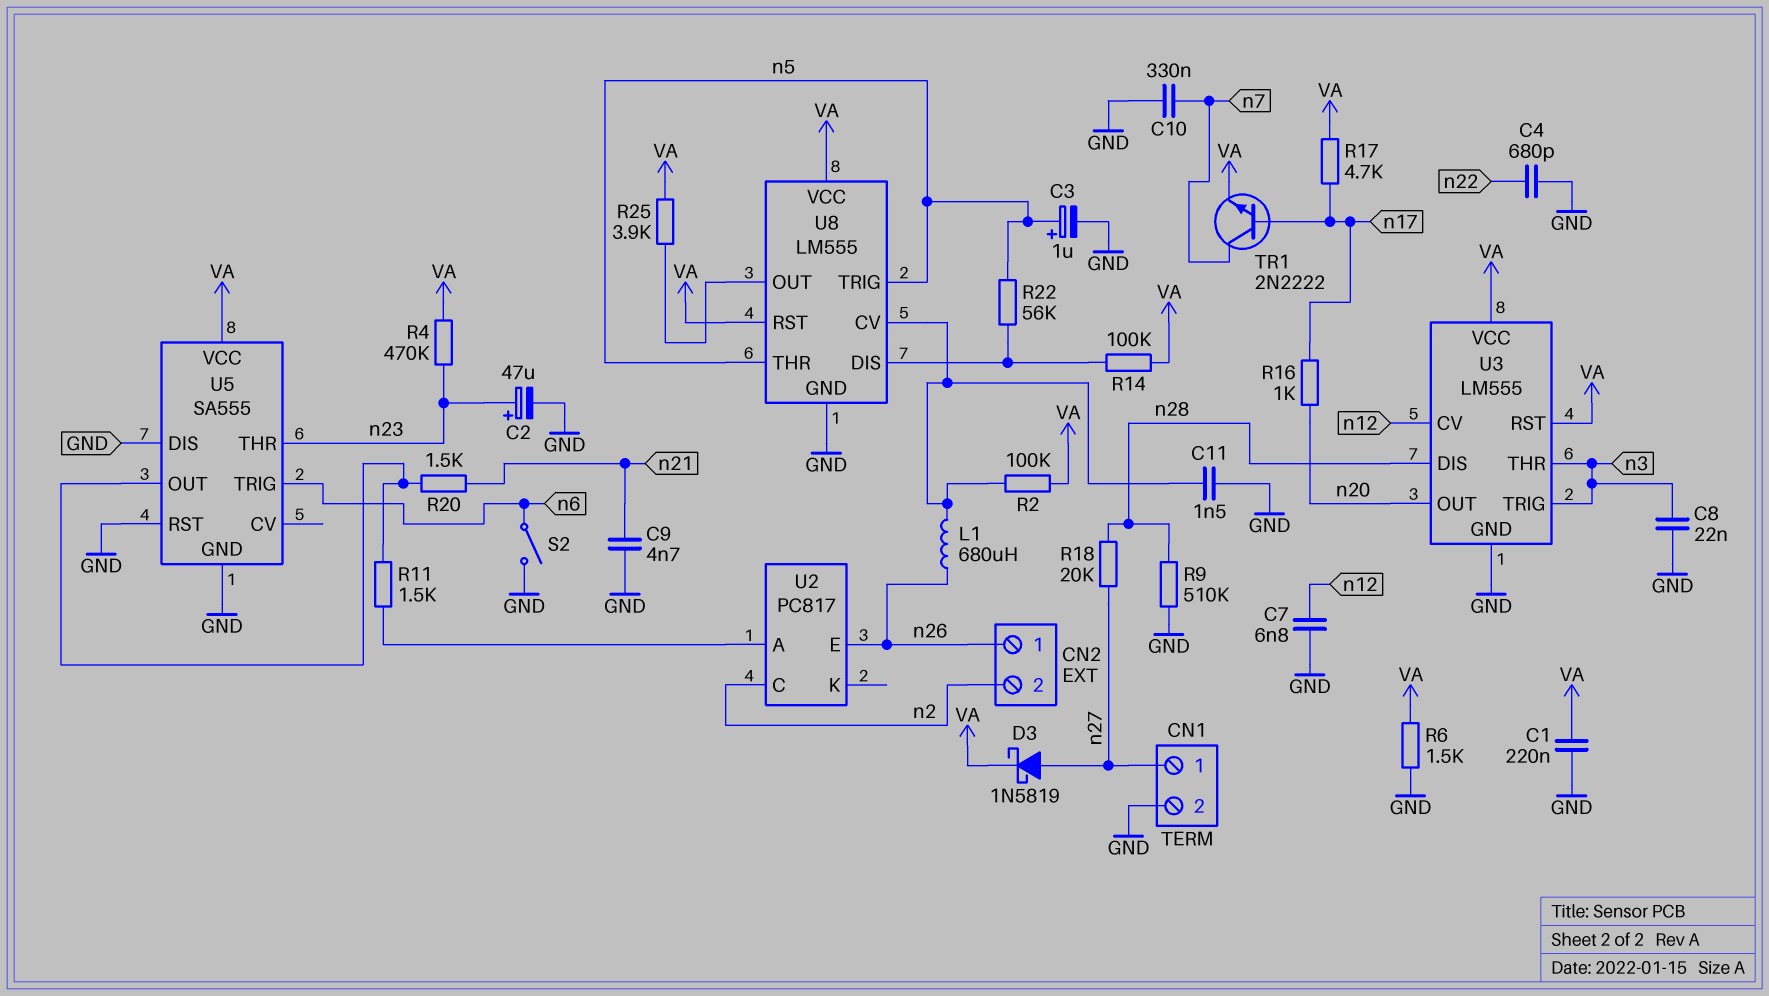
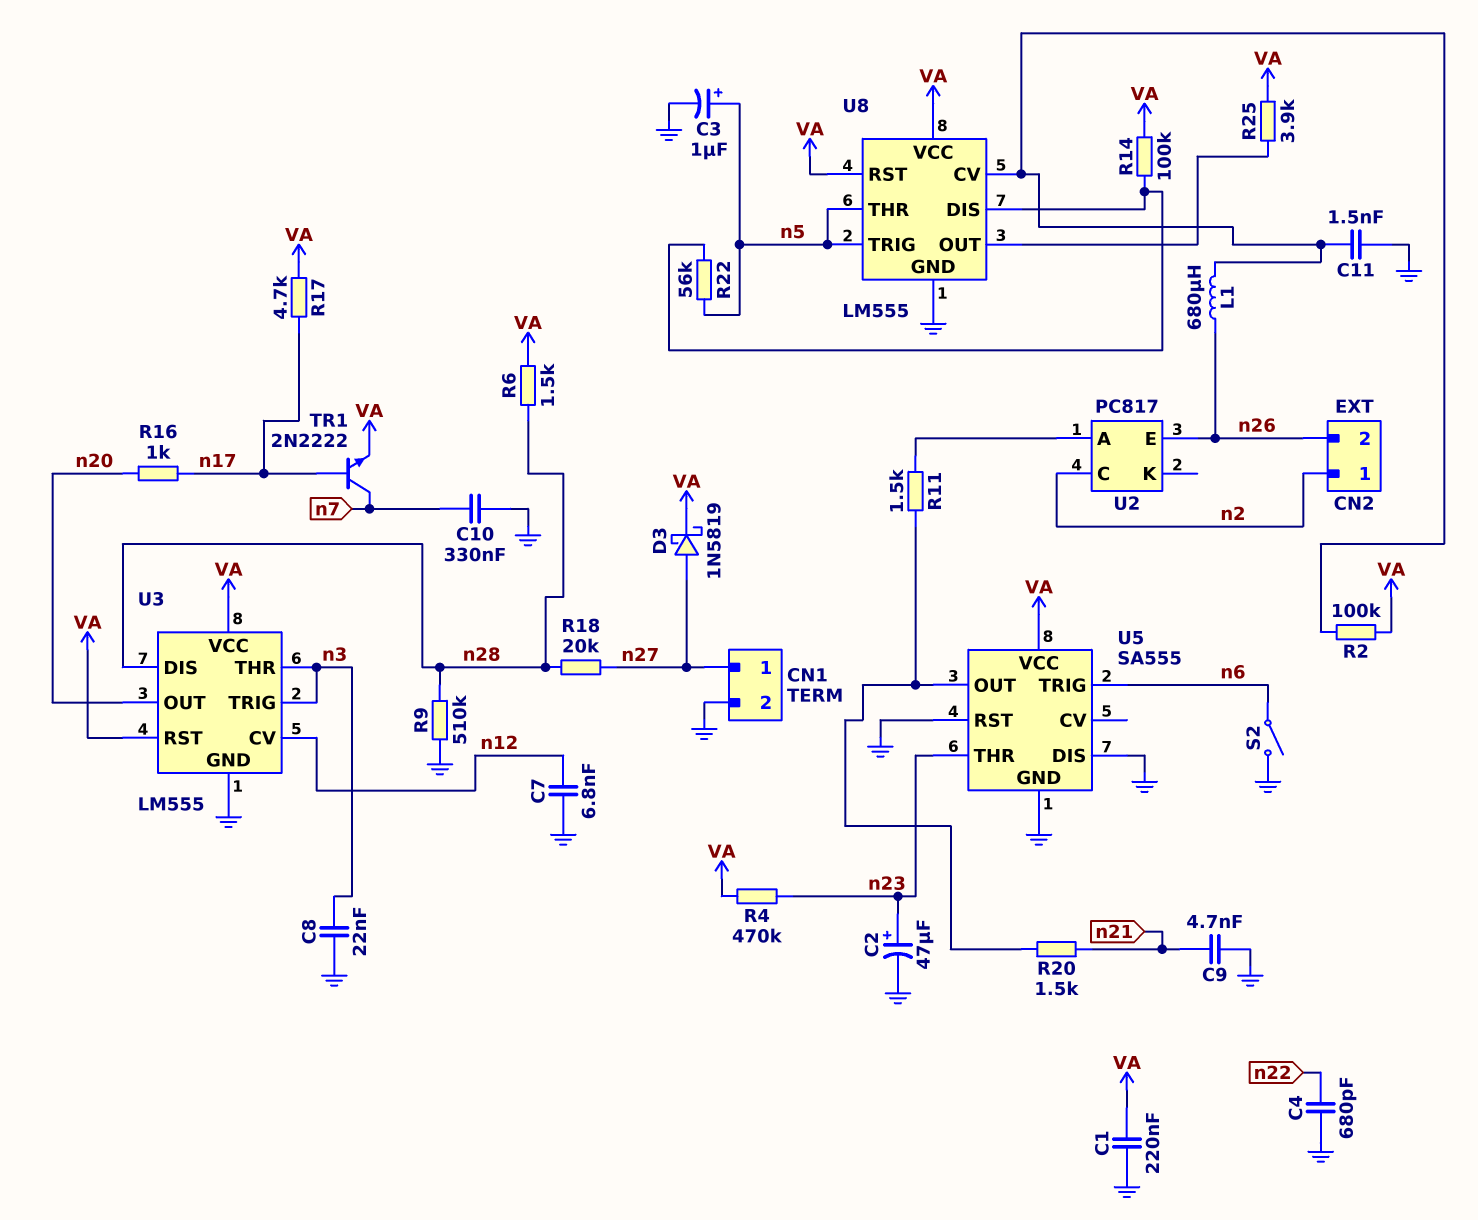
CN2 pin 1: n26 -> n2
CN2 pin 2: n2 -> n26
R6: 1.5k (GND, VA) -> 1.5k (VA, n28)

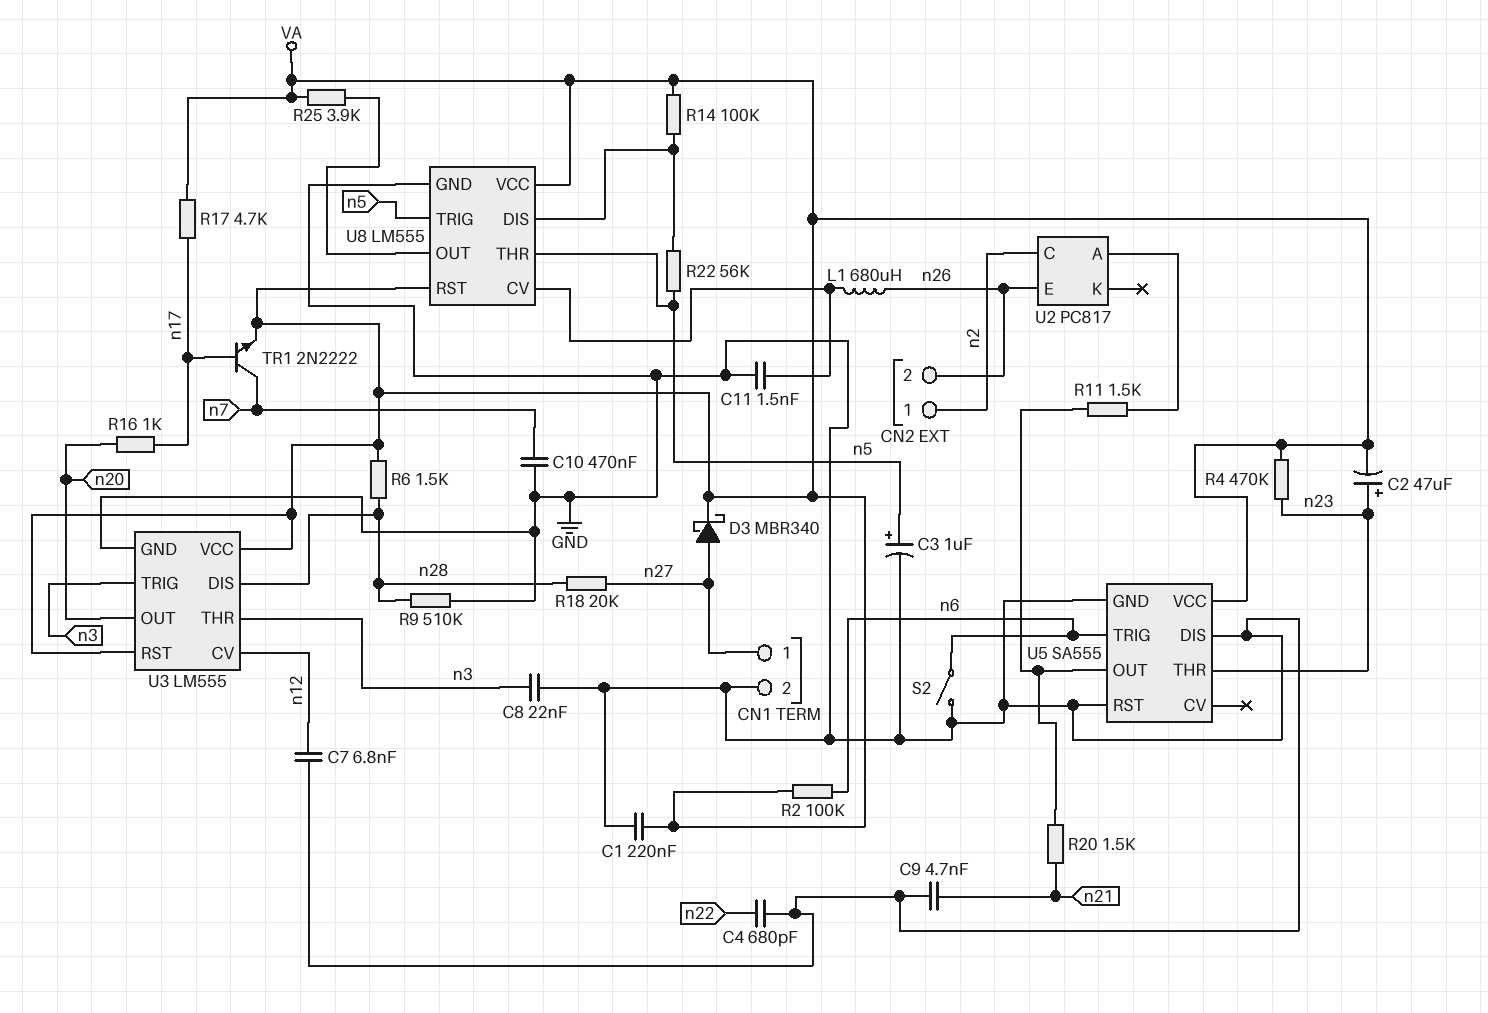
C2: 47uF (plus n23, minus GND) -> 47uF (plus n23, minus VA)
C10: 330nF (GND, n7) -> 470nF (GND, n7)
D3: schottky 1N5819 (A n27, K VA) -> schottky MBR340 (A n27, K VA)
R2: 100k (U8/CV, VA) -> 100k (VA, n6)

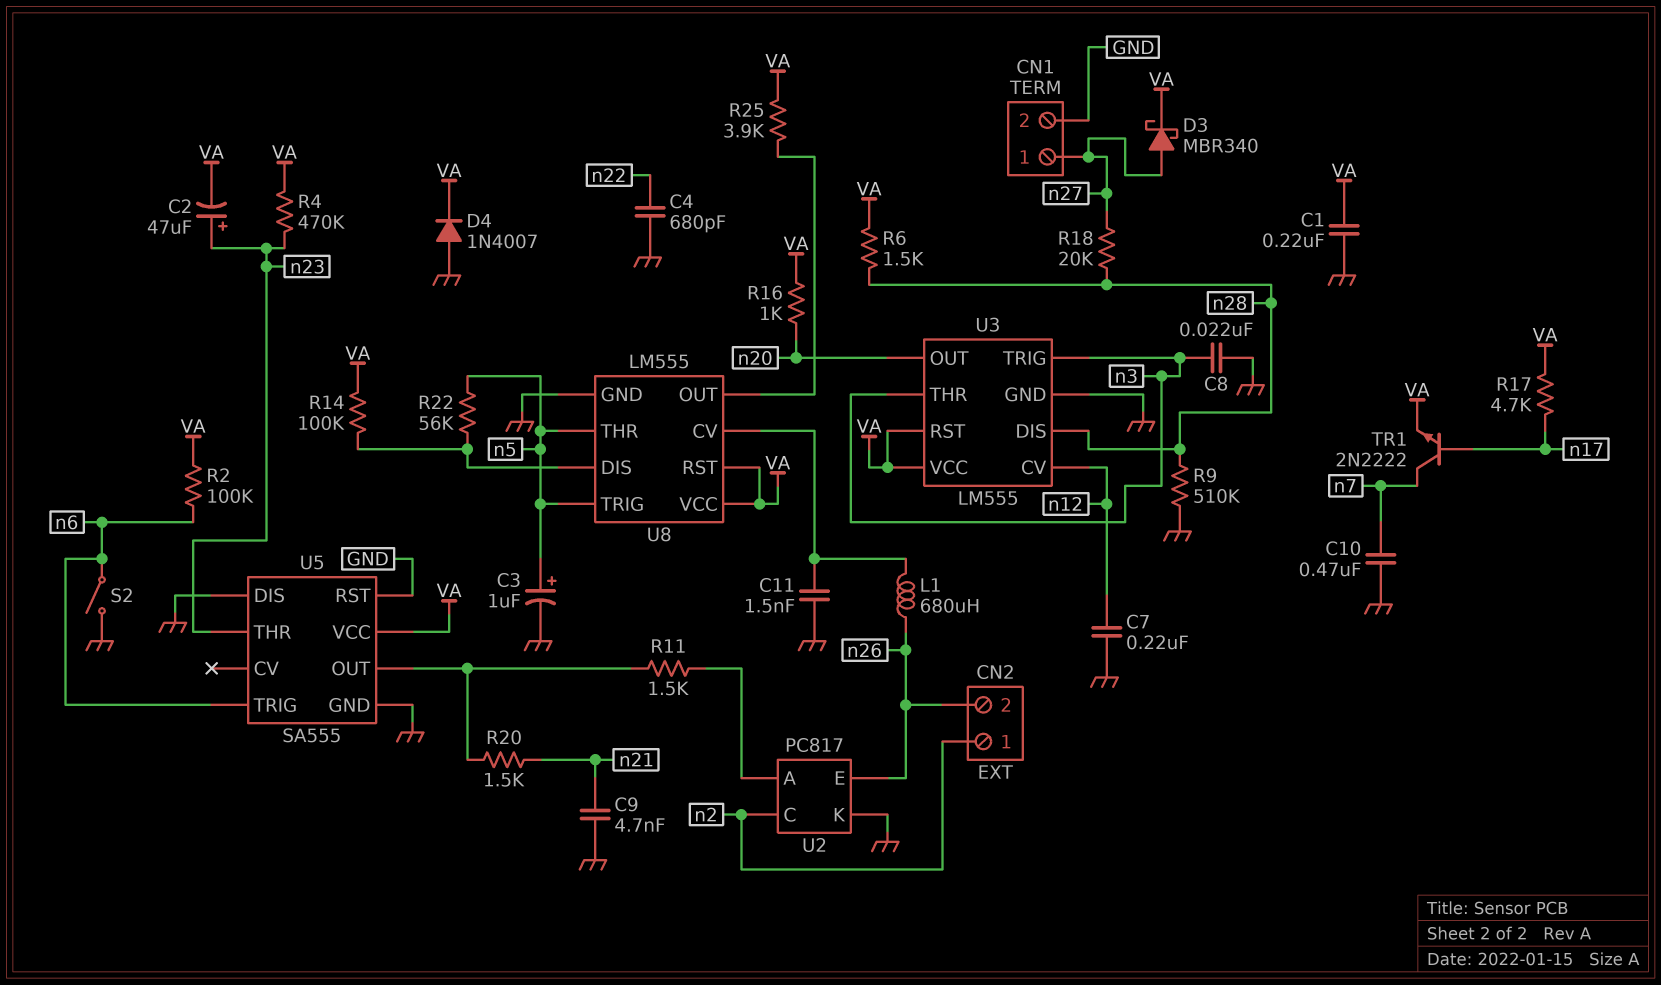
C7: 6.8nF (GND, n12) -> 220nF (GND, n12)
D4: none -> diode 1N4007 (A GND, K VA)
R16: 1k (n17, n20) -> 1k (VA, n20)
U2 pin K: none -> GND

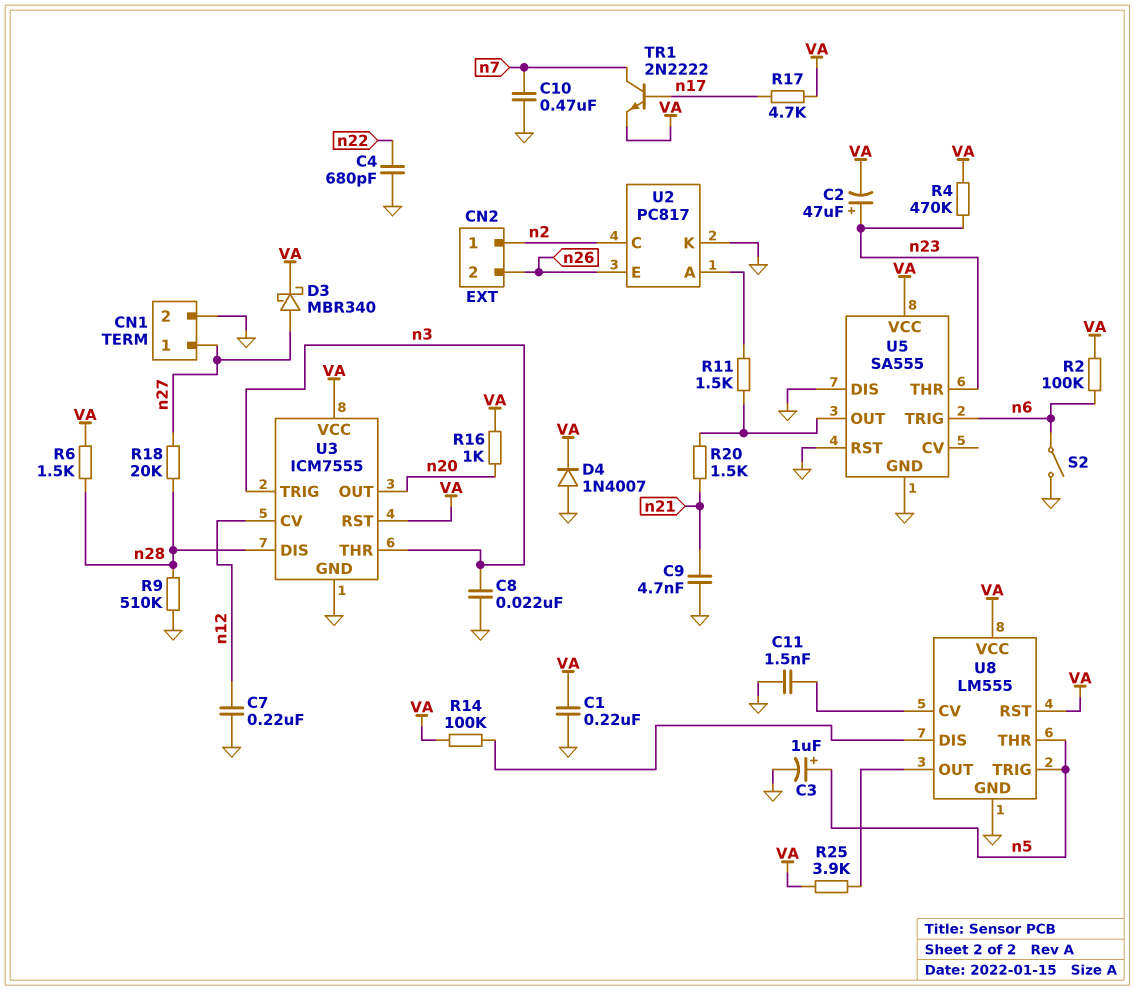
L1: 680uH (U8/CV, n26) -> none
R22: 56k (U8/DIS, n5) -> none
U3: LM555 -> ICM7555

